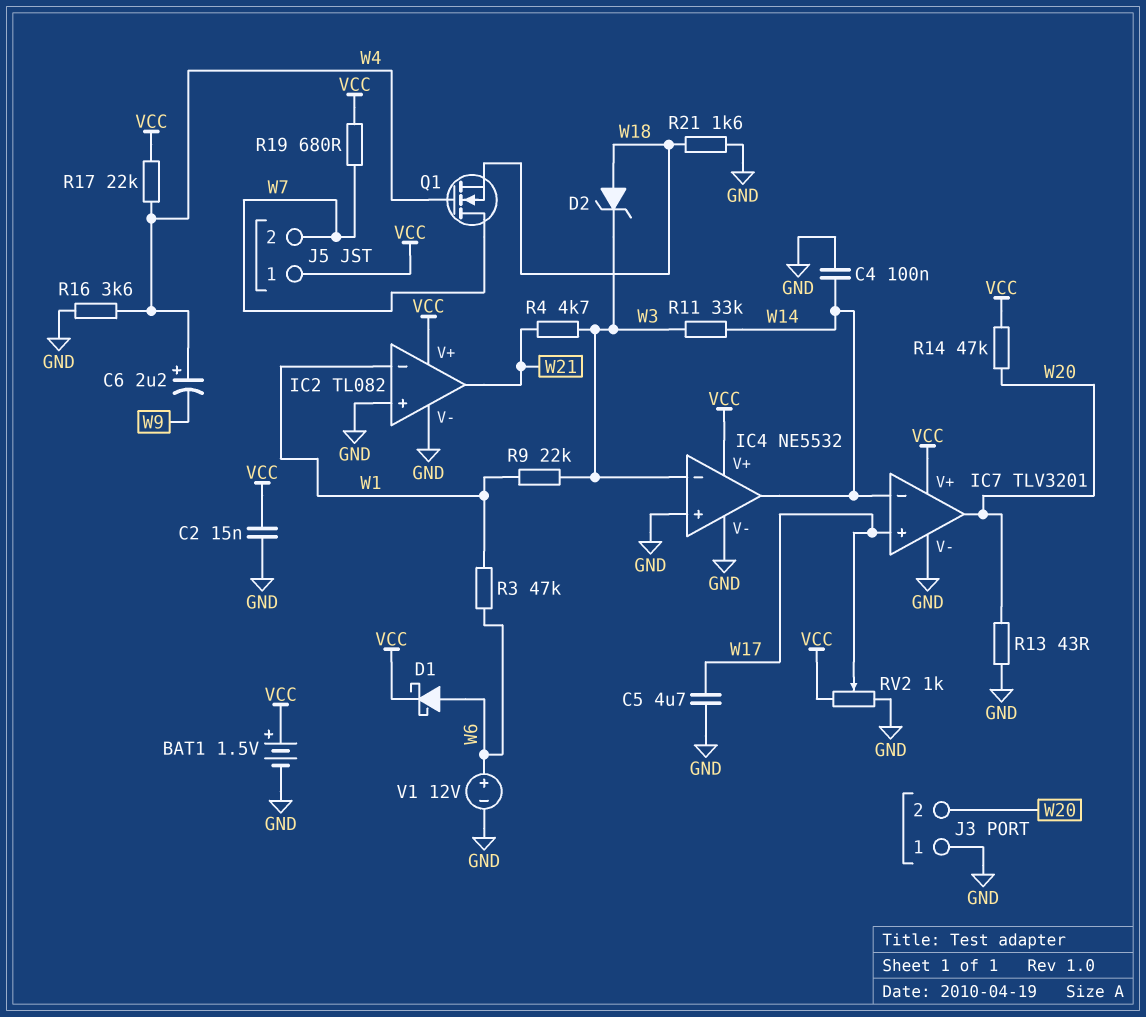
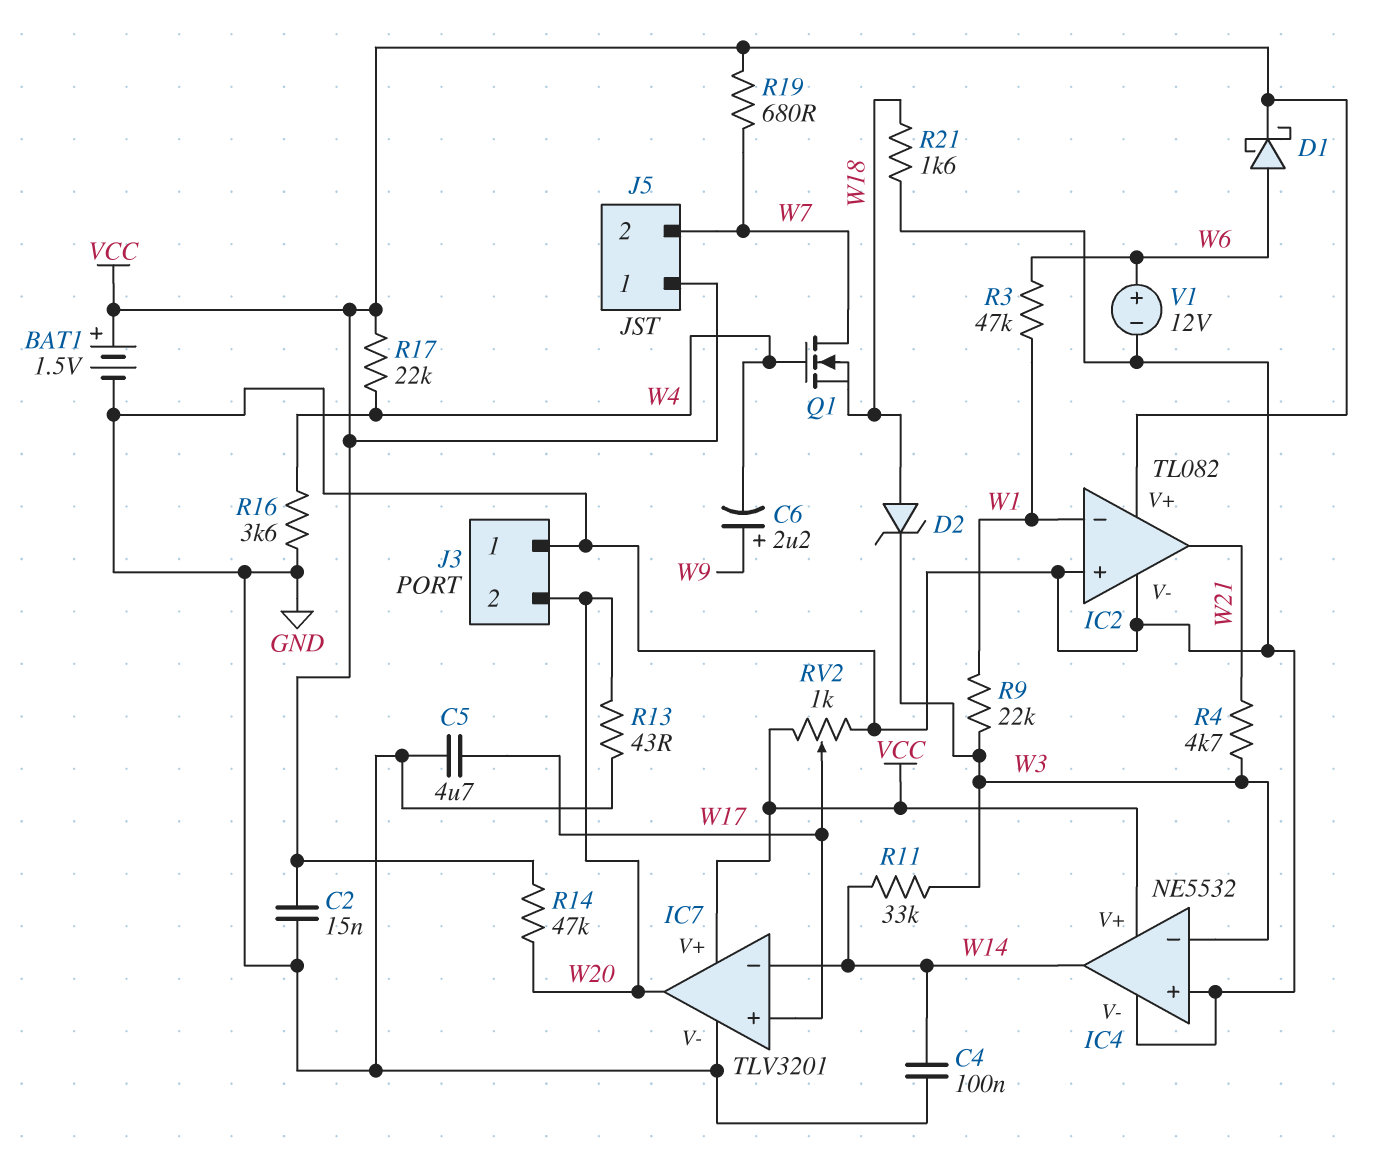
C6: 2.2uF (plus W4, minus W9) -> 2.2uF (plus W9, minus W4)

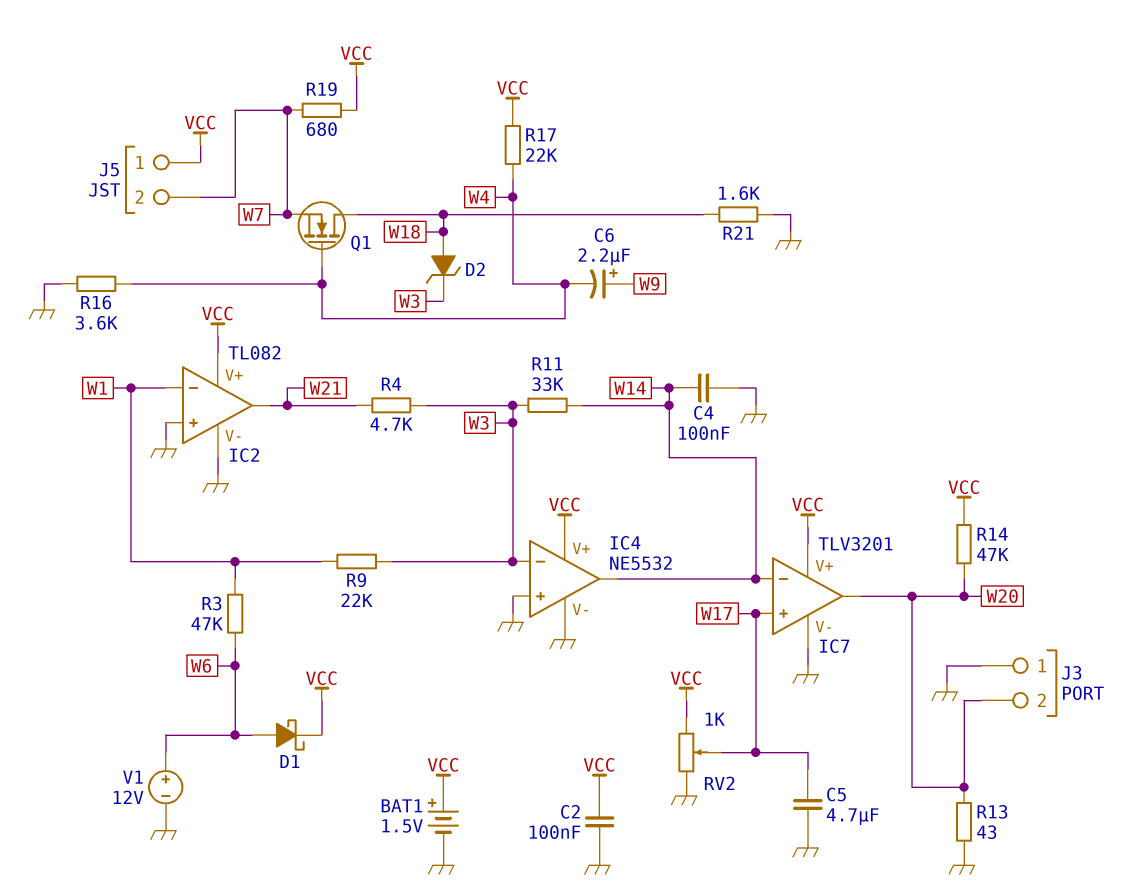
C2: 15nF (GND, VCC) -> 100nF (GND, VCC)
Q1: NMOS (G W4, D W7, S W18) -> NMOS (G W4, D W18, S W7)

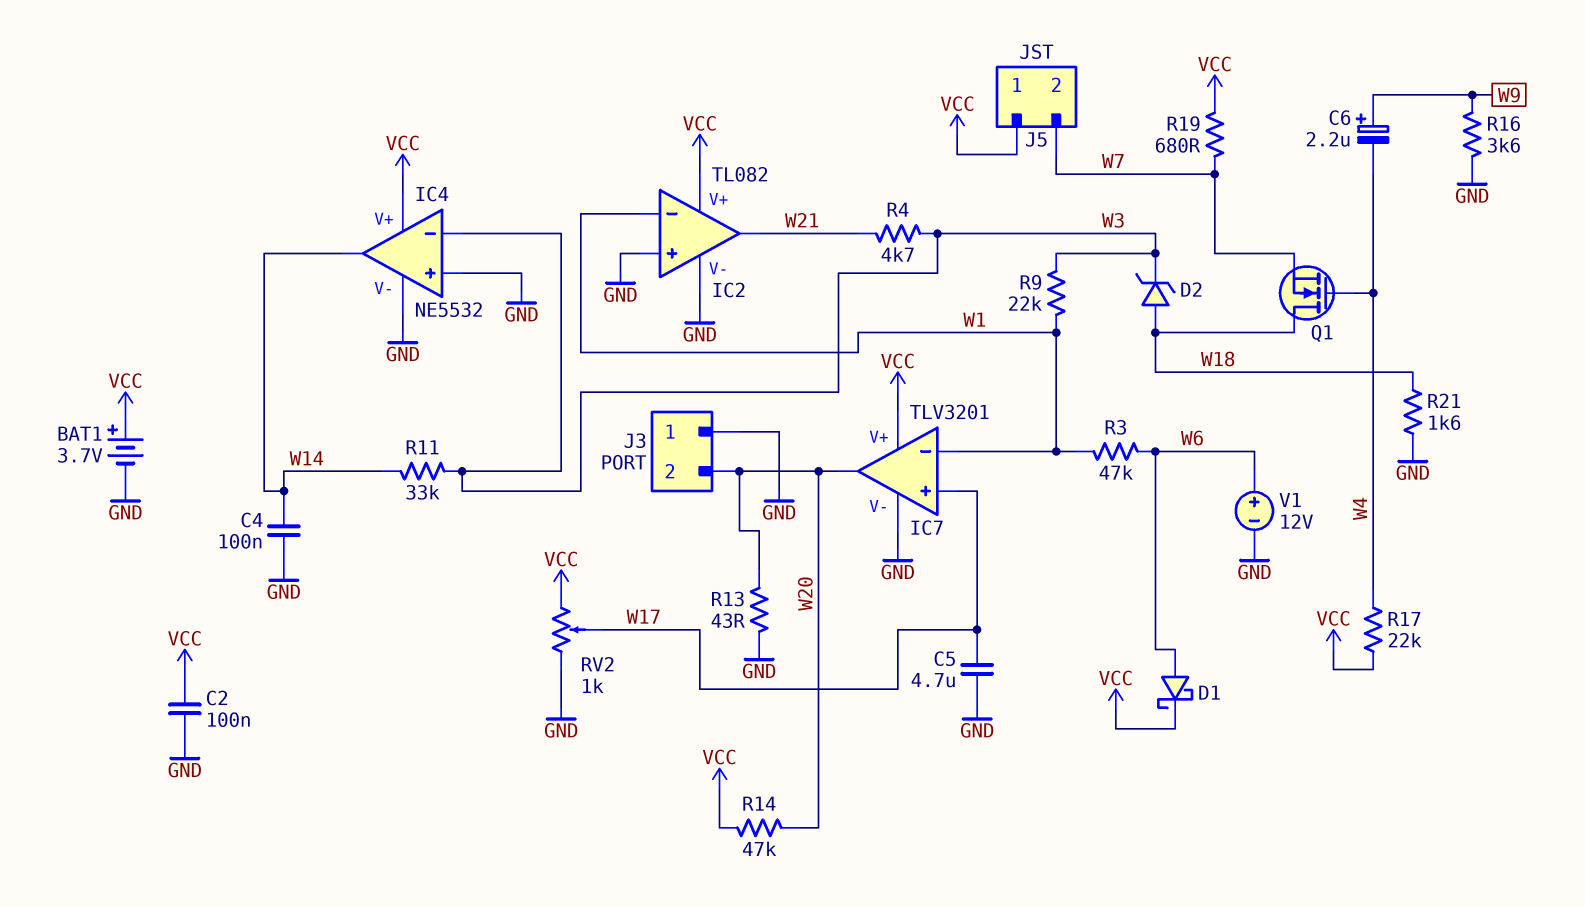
BAT1: 1.5V (plus VCC, minus GND) -> 3.7V (plus VCC, minus GND)
IC7 pin in-: W14 -> W1
R16: 3.6k (GND, W4) -> 3.6k (GND, W9)

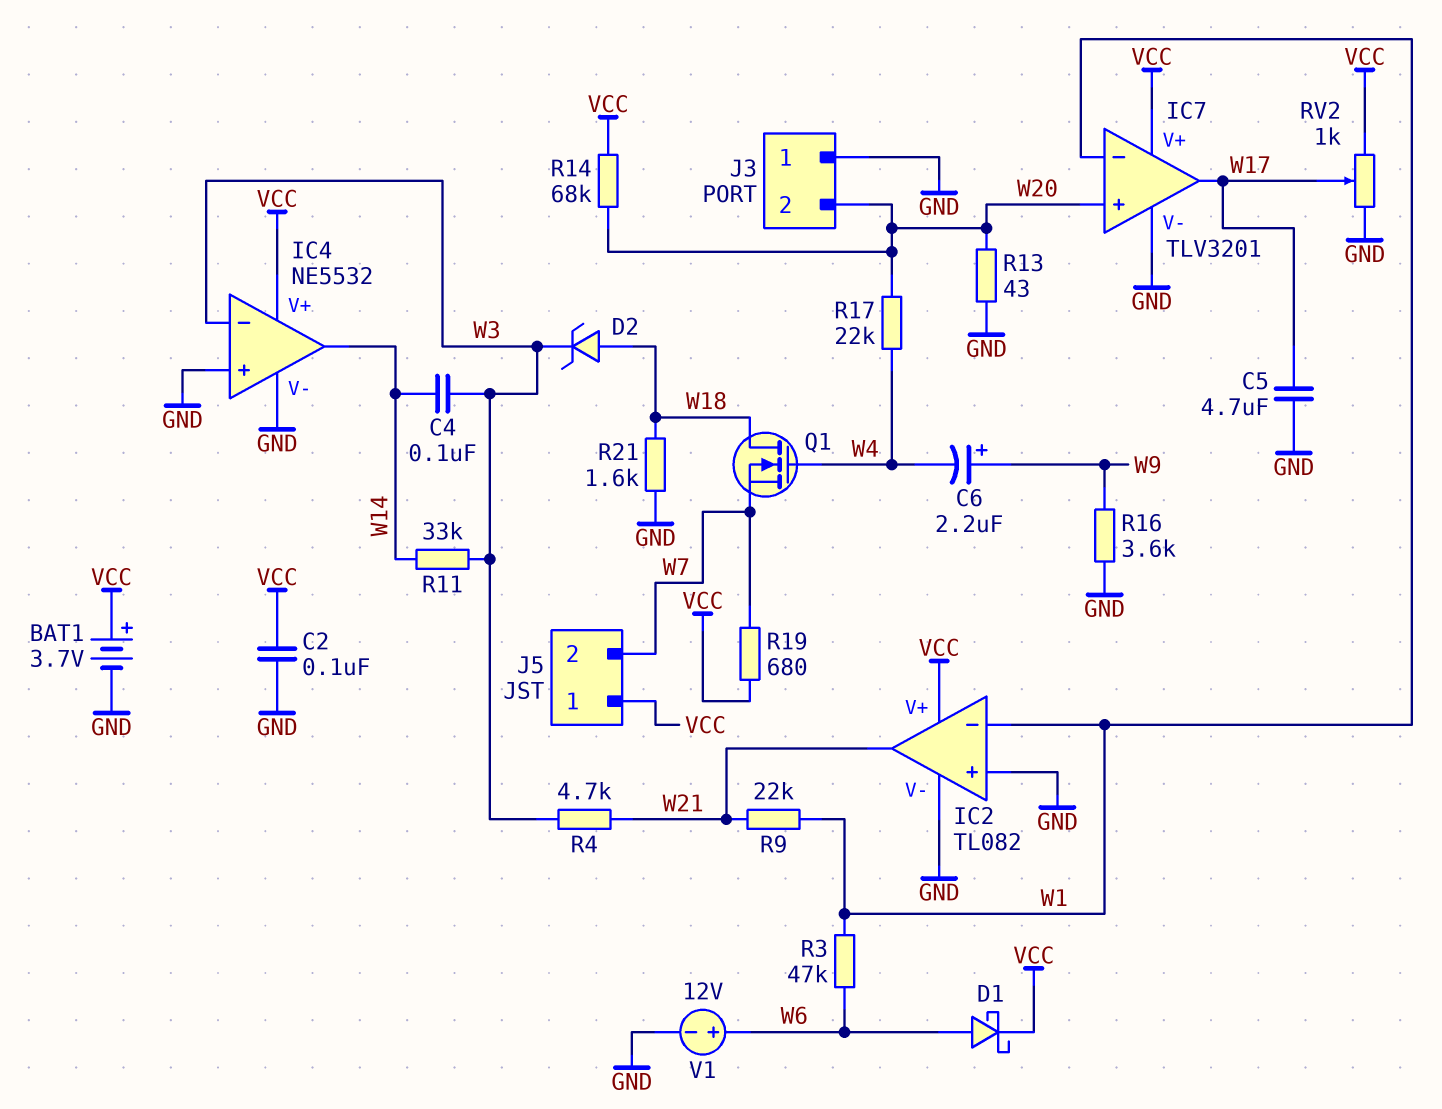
C4: 100nF (GND, W14) -> 100nF (W3, W14)
IC7 pin in+: W17 -> W20
IC7 pin out: W20 -> W17
R9: 22k (W1, W3) -> 22k (W1, W21)
R14: 47k (VCC, W20) -> 68k (VCC, W20)
R17: 22k (VCC, W4) -> 22k (W4, W20)

